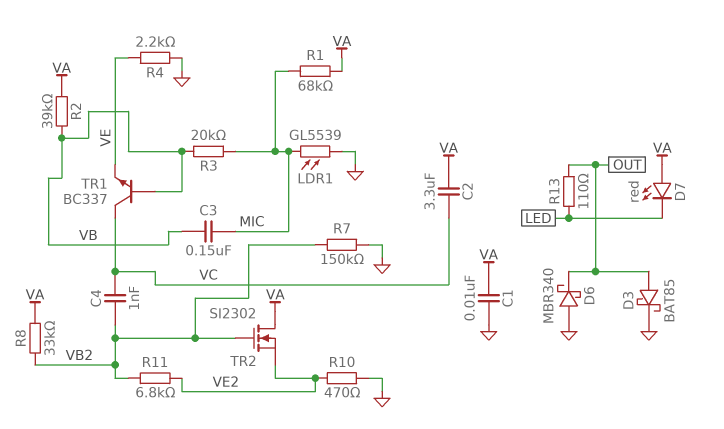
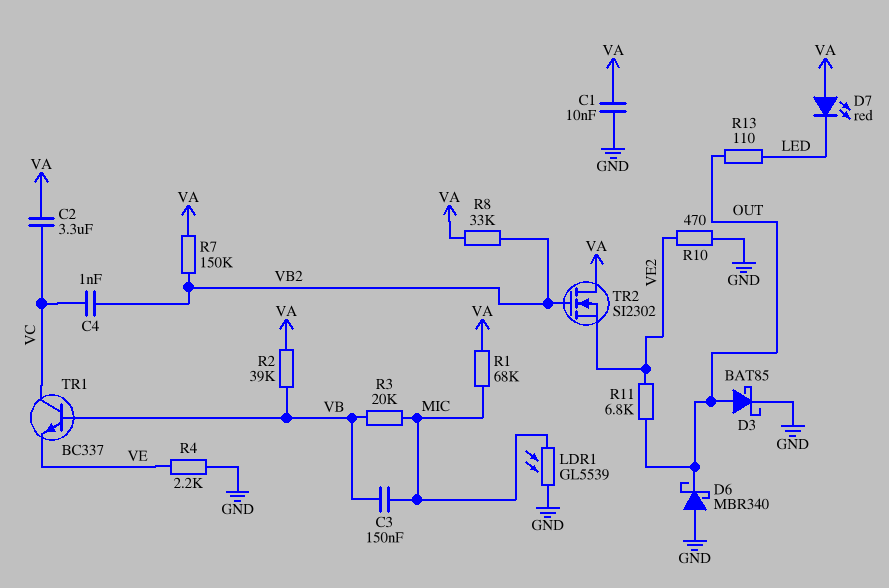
R7: 150k (GND, VB2) -> 150k (VA, VB2)
R11: 6.8k (VB2, VE2) -> 6.8k (OUT, VE2)

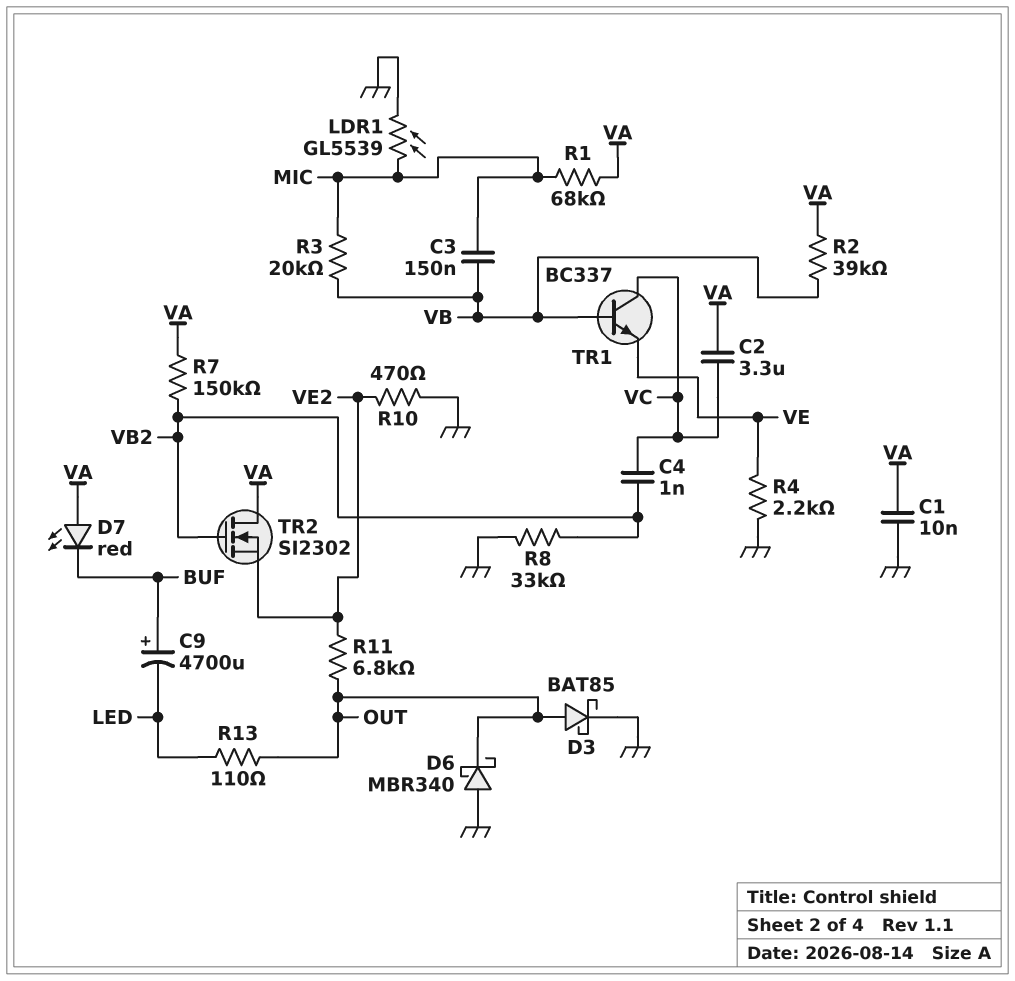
C9: none -> 4700uF (plus BUF, minus LED)
D7: LED red (A VA, K LED) -> LED red (A VA, K BUF)
R8: 33k (VA, VB2) -> 33k (GND, VB2)

